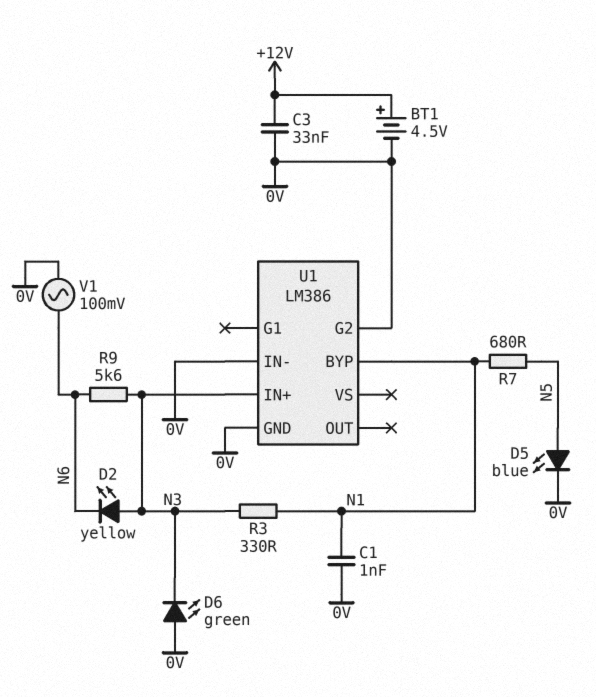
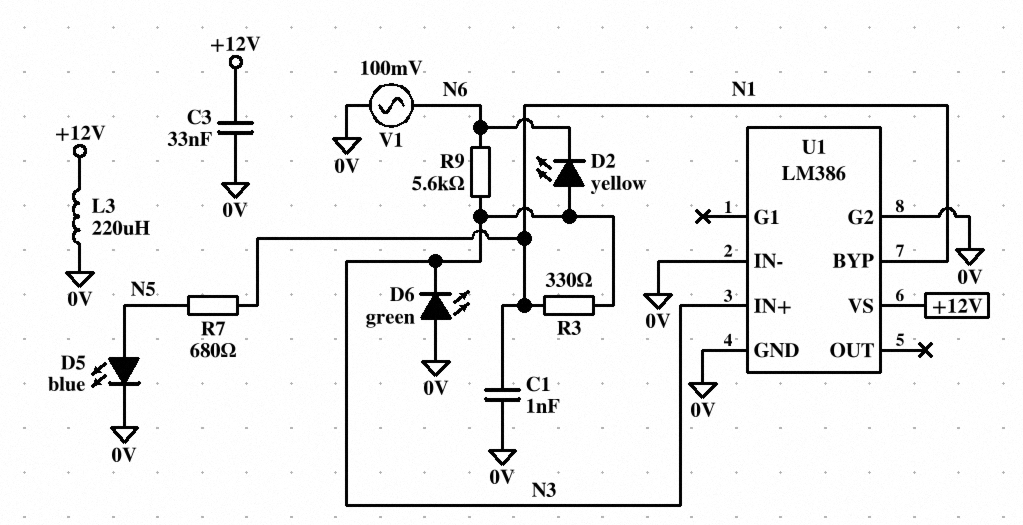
BT1: 4.5V (plus +12V, minus 0V) -> none
L3: none -> 220uH (+12V, 0V)
U1 pin VS: none -> +12V

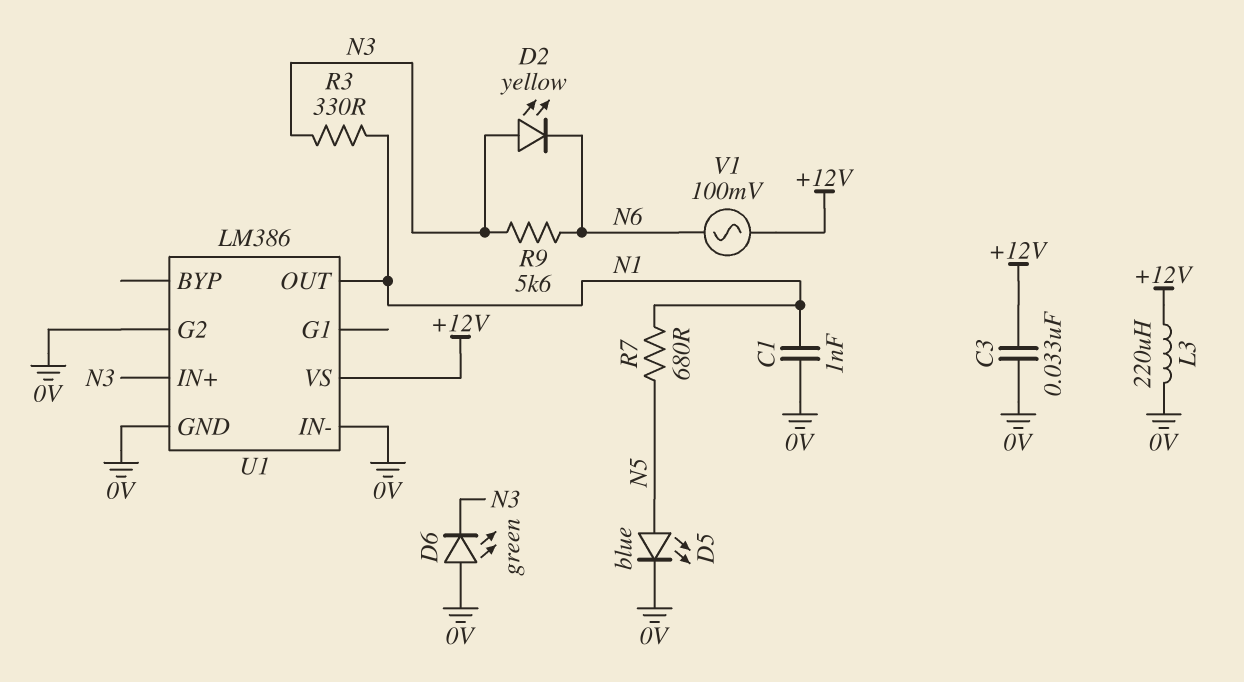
U1 pin BYP: N1 -> none
U1 pin OUT: none -> N1
V1: AC 100mV (0V, N6) -> AC 100mV (+12V, N6)

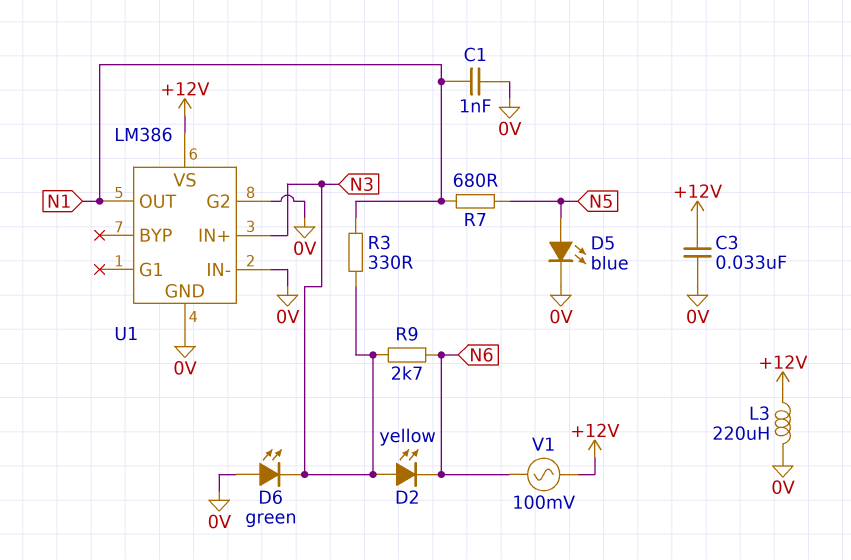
R9: 5.6k (N3, N6) -> 2.7k (N3, N6)

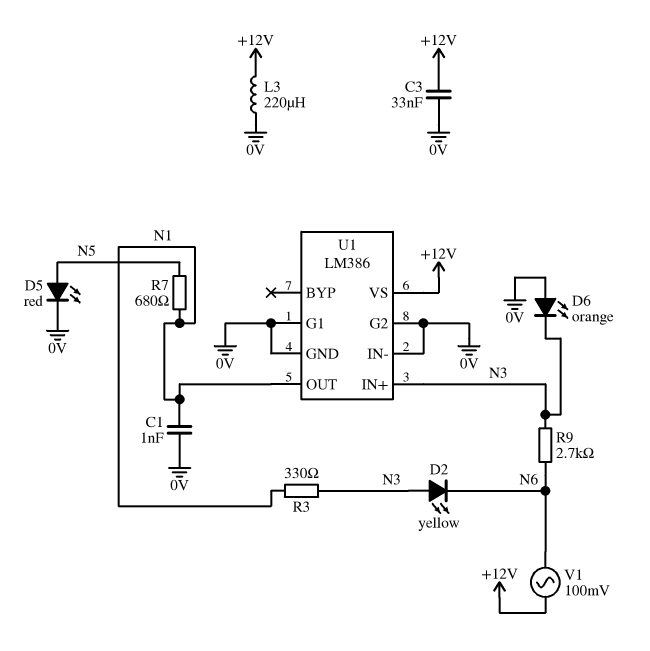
D5: LED blue (A N5, K 0V) -> LED red (A N5, K 0V)
D6: LED green (A 0V, K N3) -> LED orange (A 0V, K N3)
U1 pin G1: none -> 0V

